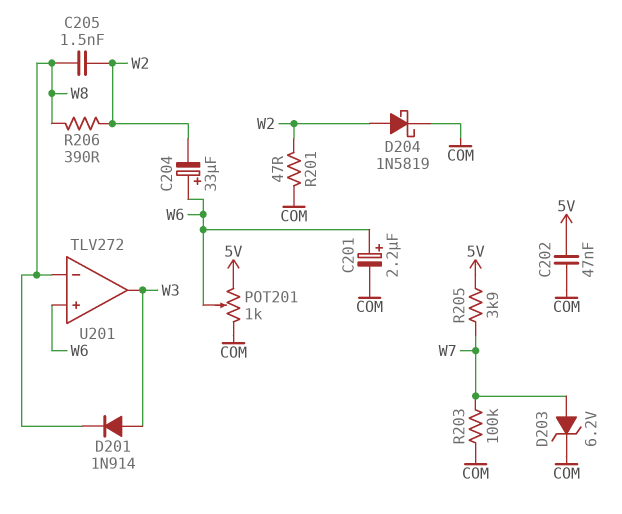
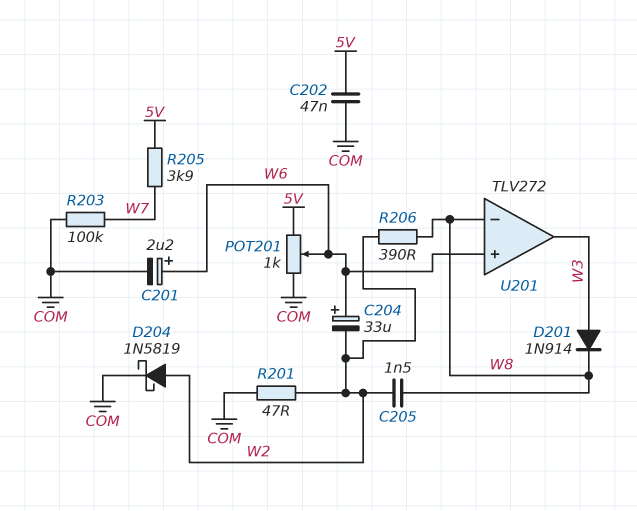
D203: zener 6.2V (A W7, K COM) -> none

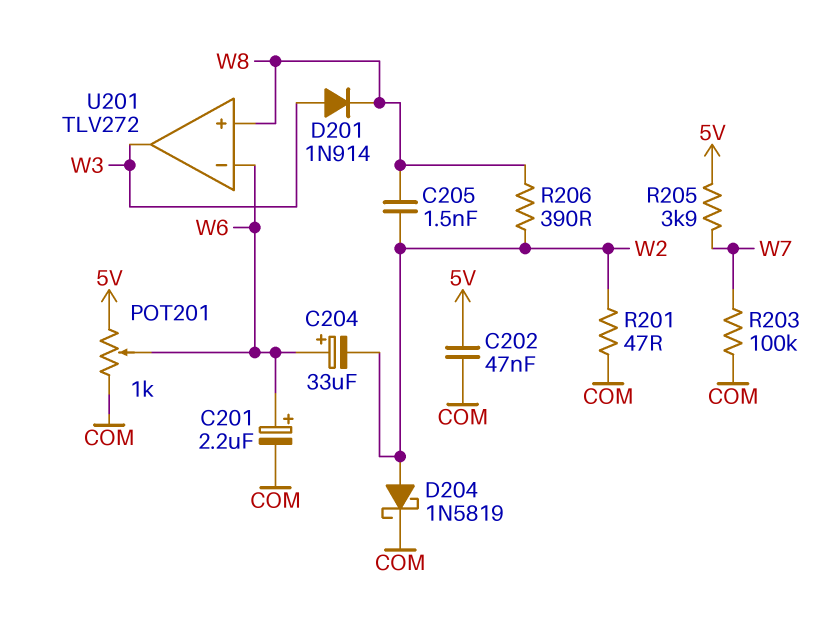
U201 pin in+: W6 -> W8
U201 pin in-: W8 -> W6

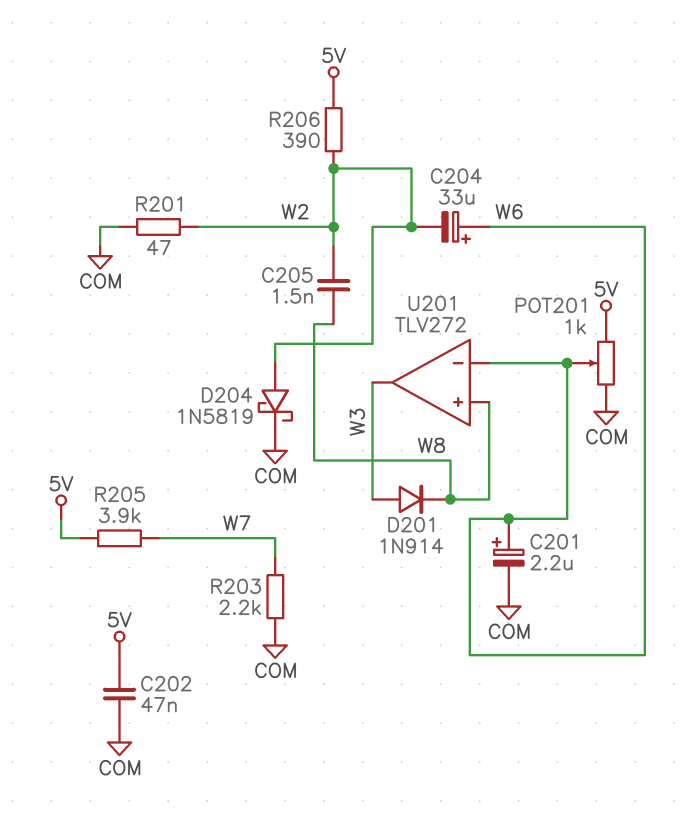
R203: 100k (COM, W7) -> 2.2k (COM, W7)
R206: 390 (W2, W8) -> 390 (5V, W2)

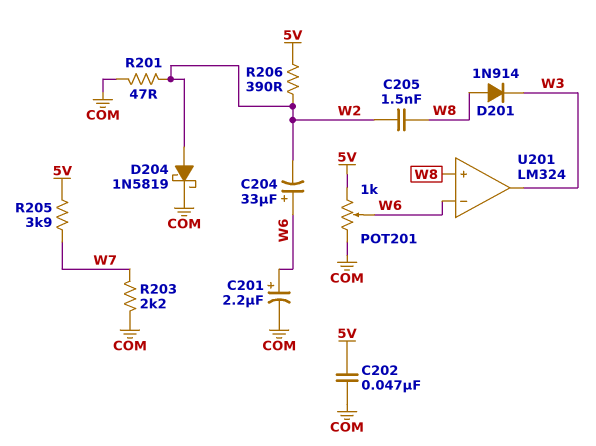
D201: diode 1N914 (A W3, K W8) -> diode 1N914 (A W8, K W3)
U201: TLV272 -> LM324

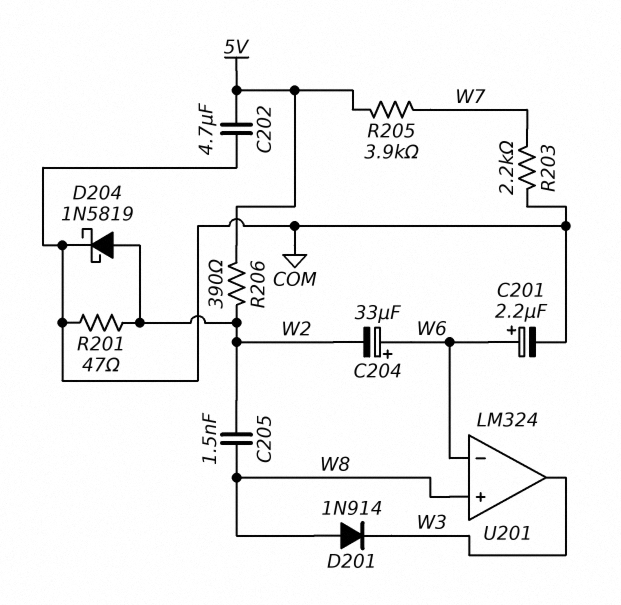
C202: 47nF (5V, COM) -> 4.7uF (5V, COM)
POT201: 1k (5V, COM, wiper W6) -> none

